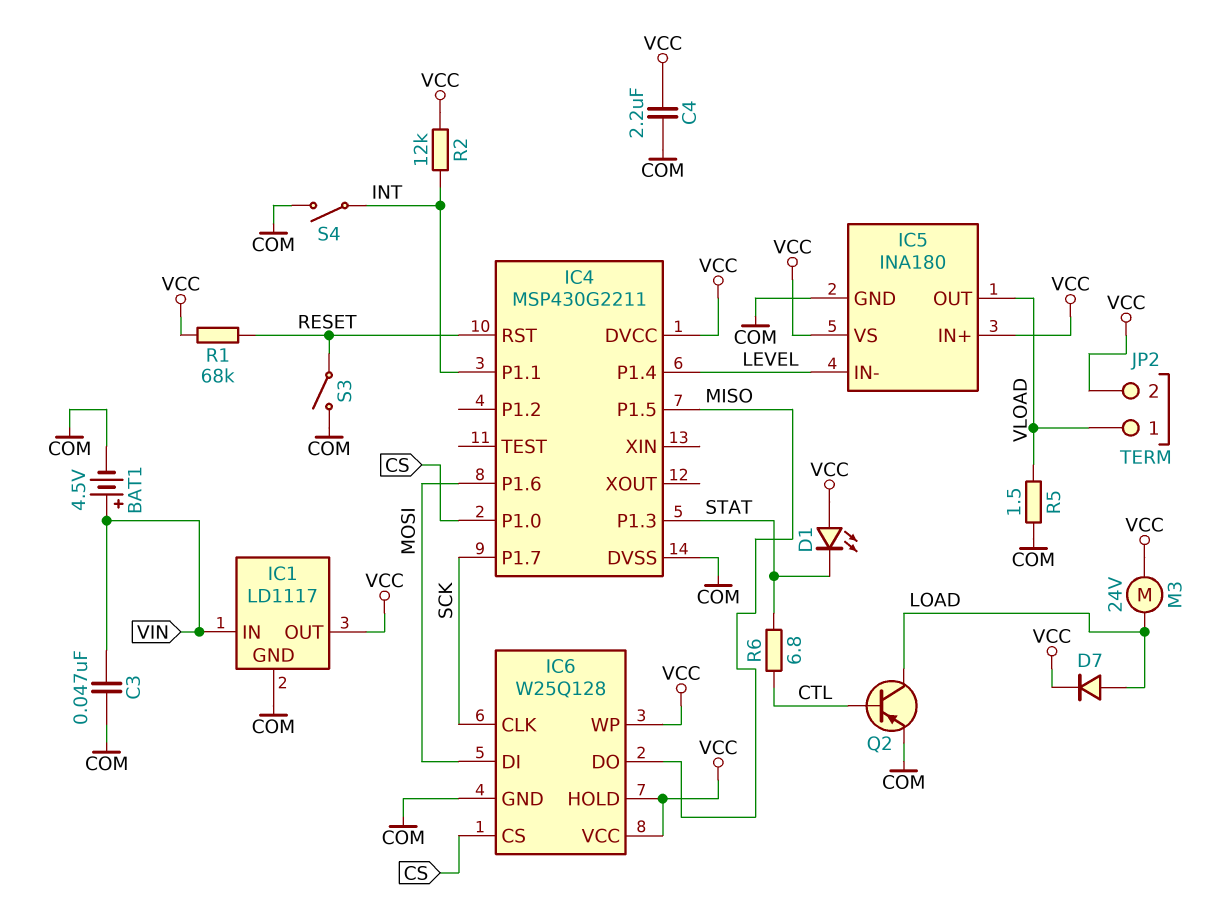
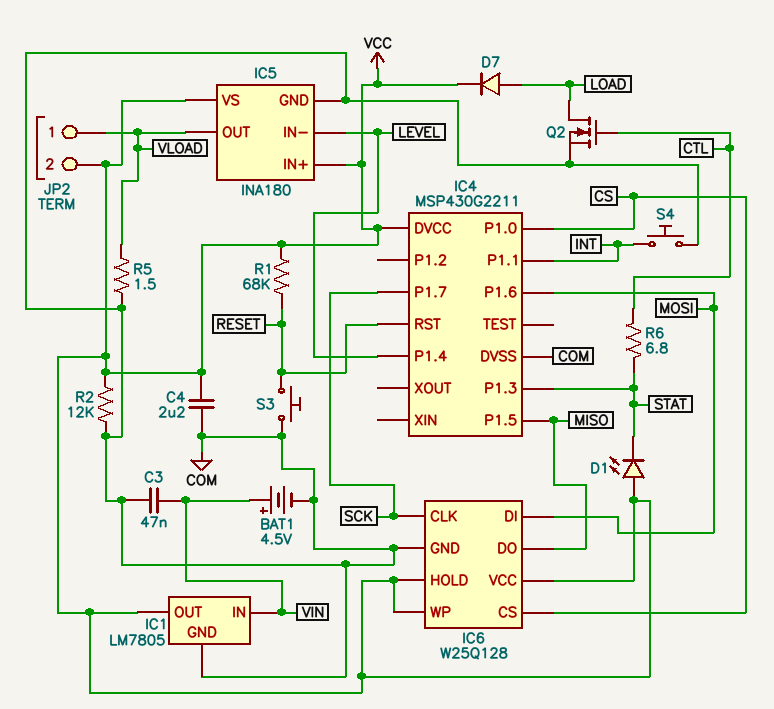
IC1: LD1117 -> LM7805
M3: motor 24V (LOAD, VCC) -> none
Q2: PNP (B CTL, C LOAD, E COM) -> NMOS (G CTL, D LOAD, S COM)
R2: 12k (INT, VCC) -> 12k (COM, VCC)
S3: switch (COM, RESET) -> button (COM, RESET)
S4: switch (COM, INT) -> button (COM, INT)

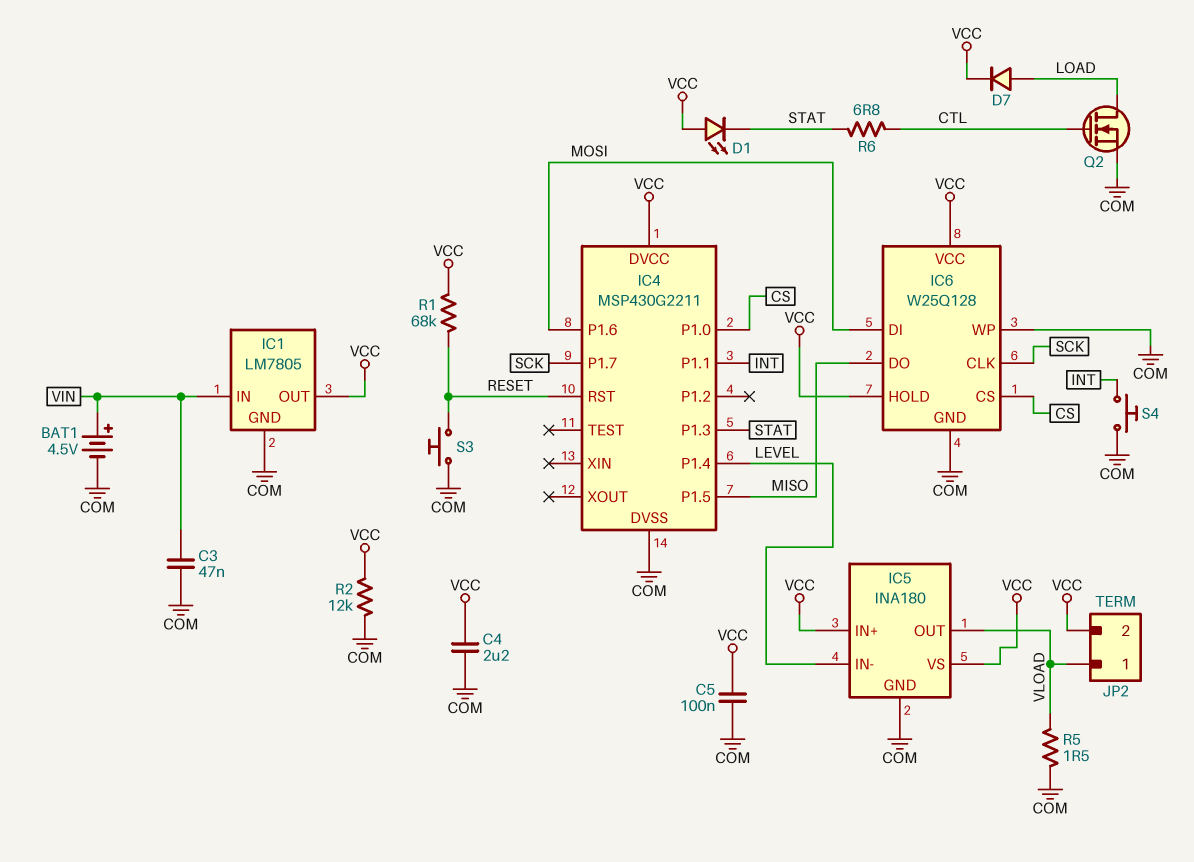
C5: none -> 100nF (COM, VCC)
IC6 pin WP: VCC -> COM

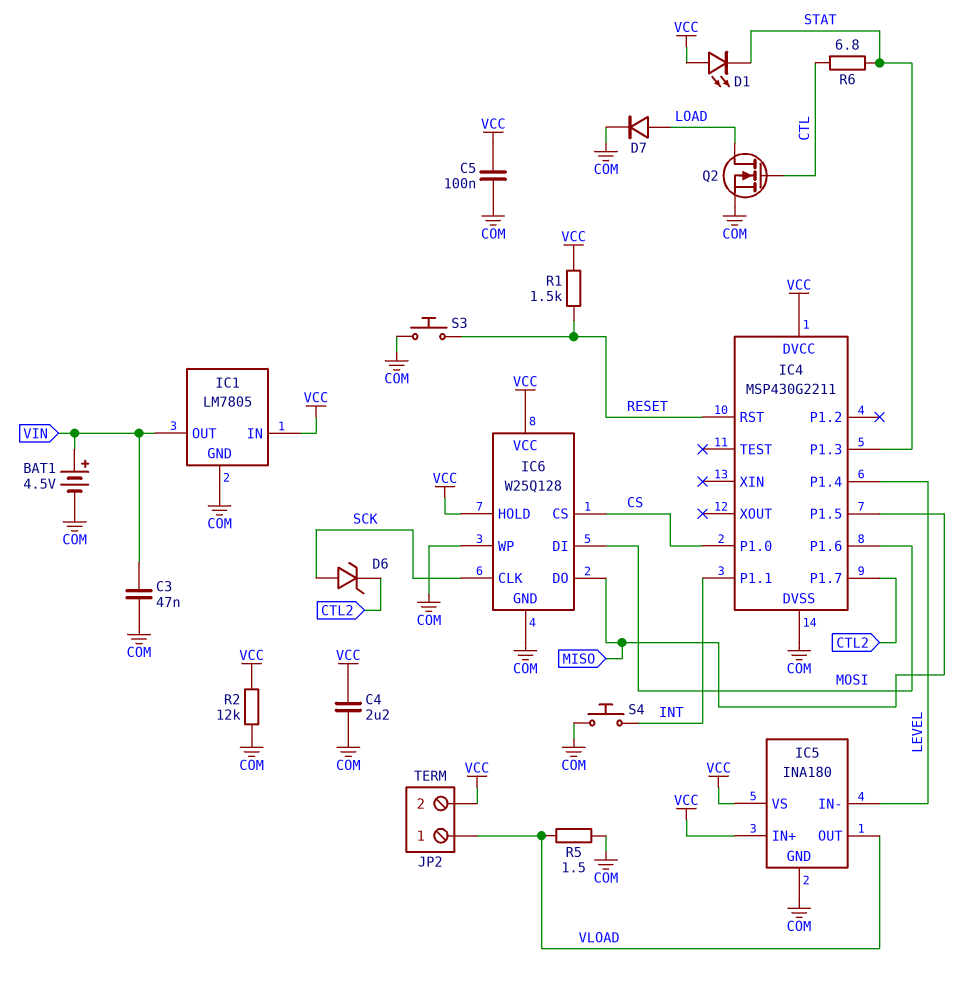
D6: none -> zener (A SCK, K CTL2)
D7: diode (A LOAD, K VCC) -> diode (A LOAD, K COM)
IC1 pin IN: VIN -> VCC
IC1 pin OUT: VCC -> VIN
IC4 pin P1.7: SCK -> CTL2
R1: 68k (RESET, VCC) -> 1.5k (RESET, VCC)

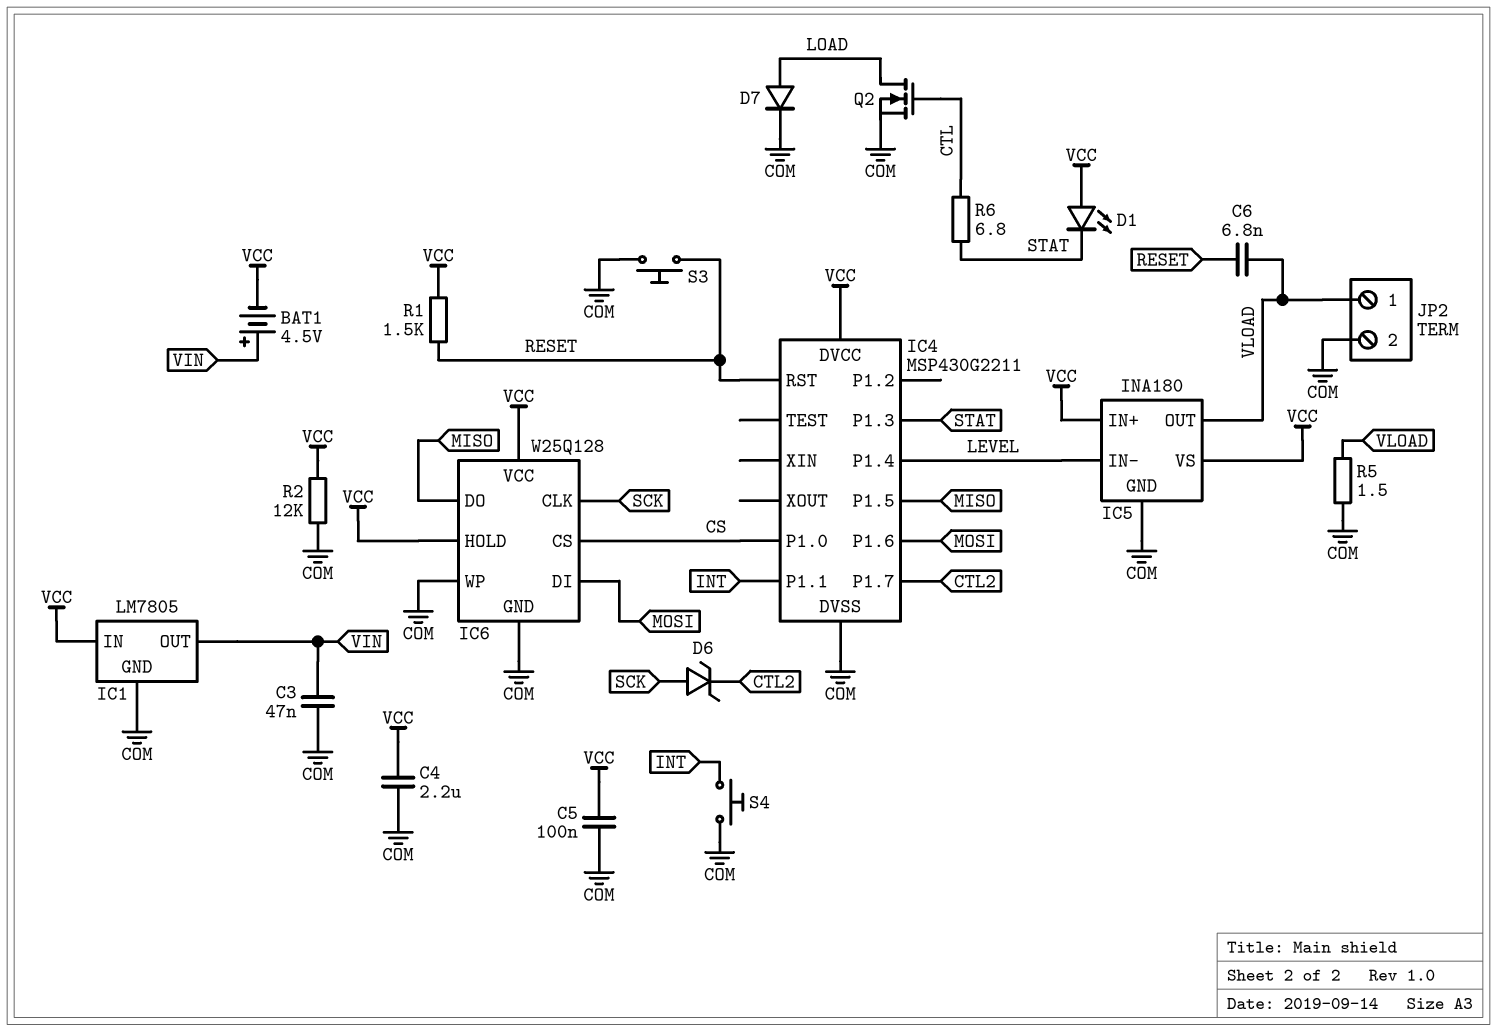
BAT1: 4.5V (plus VIN, minus COM) -> 4.5V (plus VIN, minus VCC)
C6: none -> 6.8nF (RESET, VLOAD)
JP2 pin 2: VCC -> COM

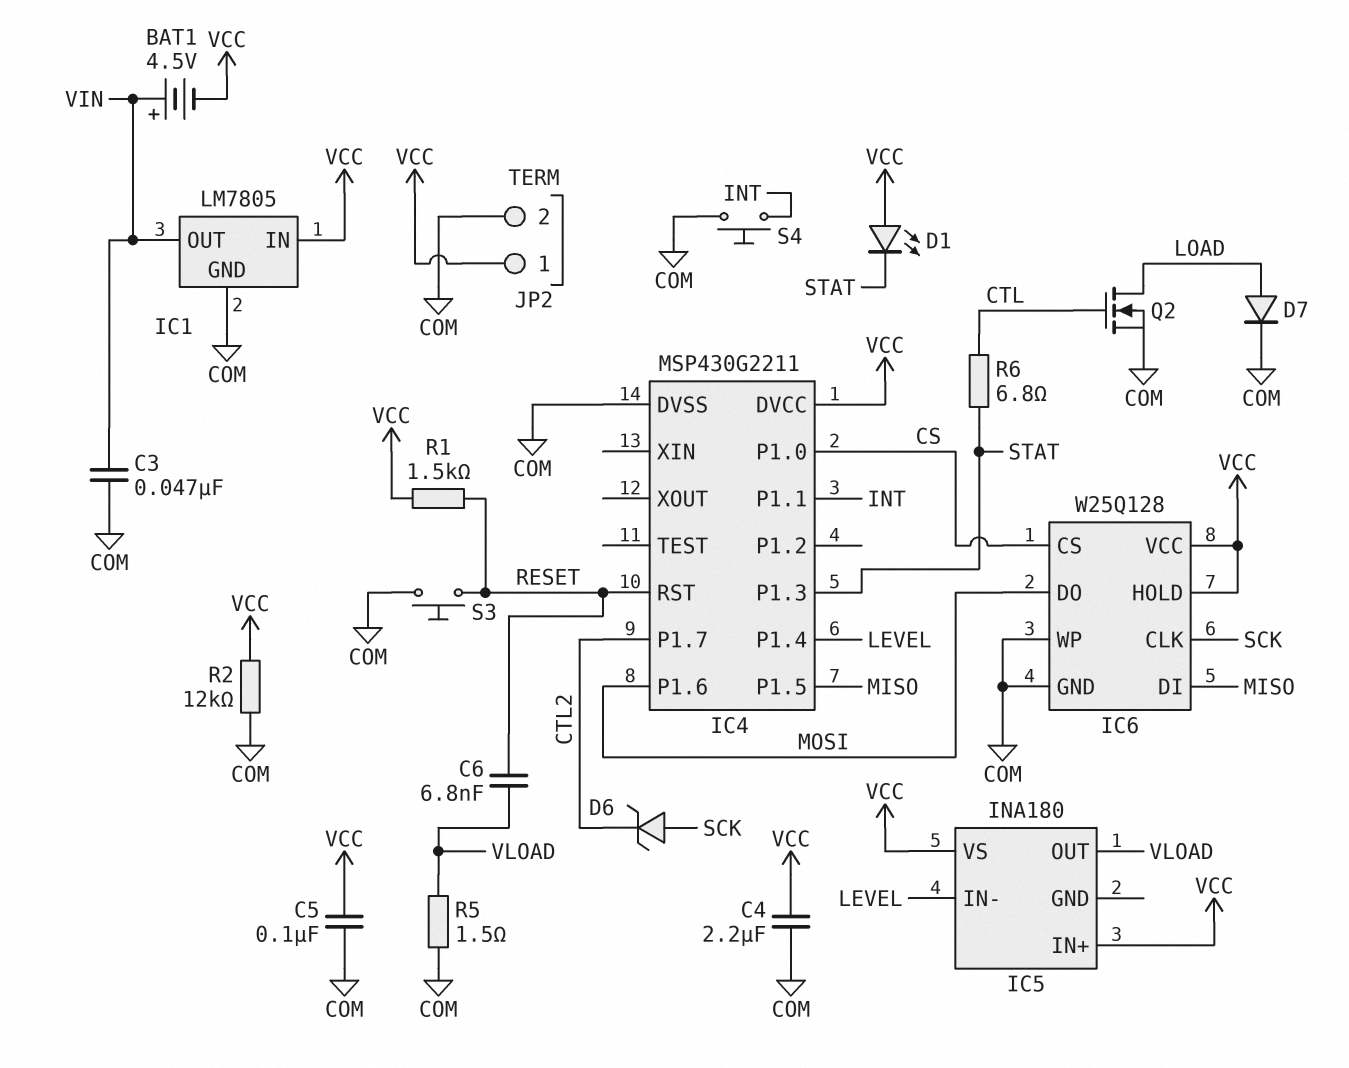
IC5 pin GND: COM -> none
IC6 pin DI: MOSI -> MISO
IC6 pin DO: MISO -> MOSI
JP2 pin 1: VLOAD -> VCC

